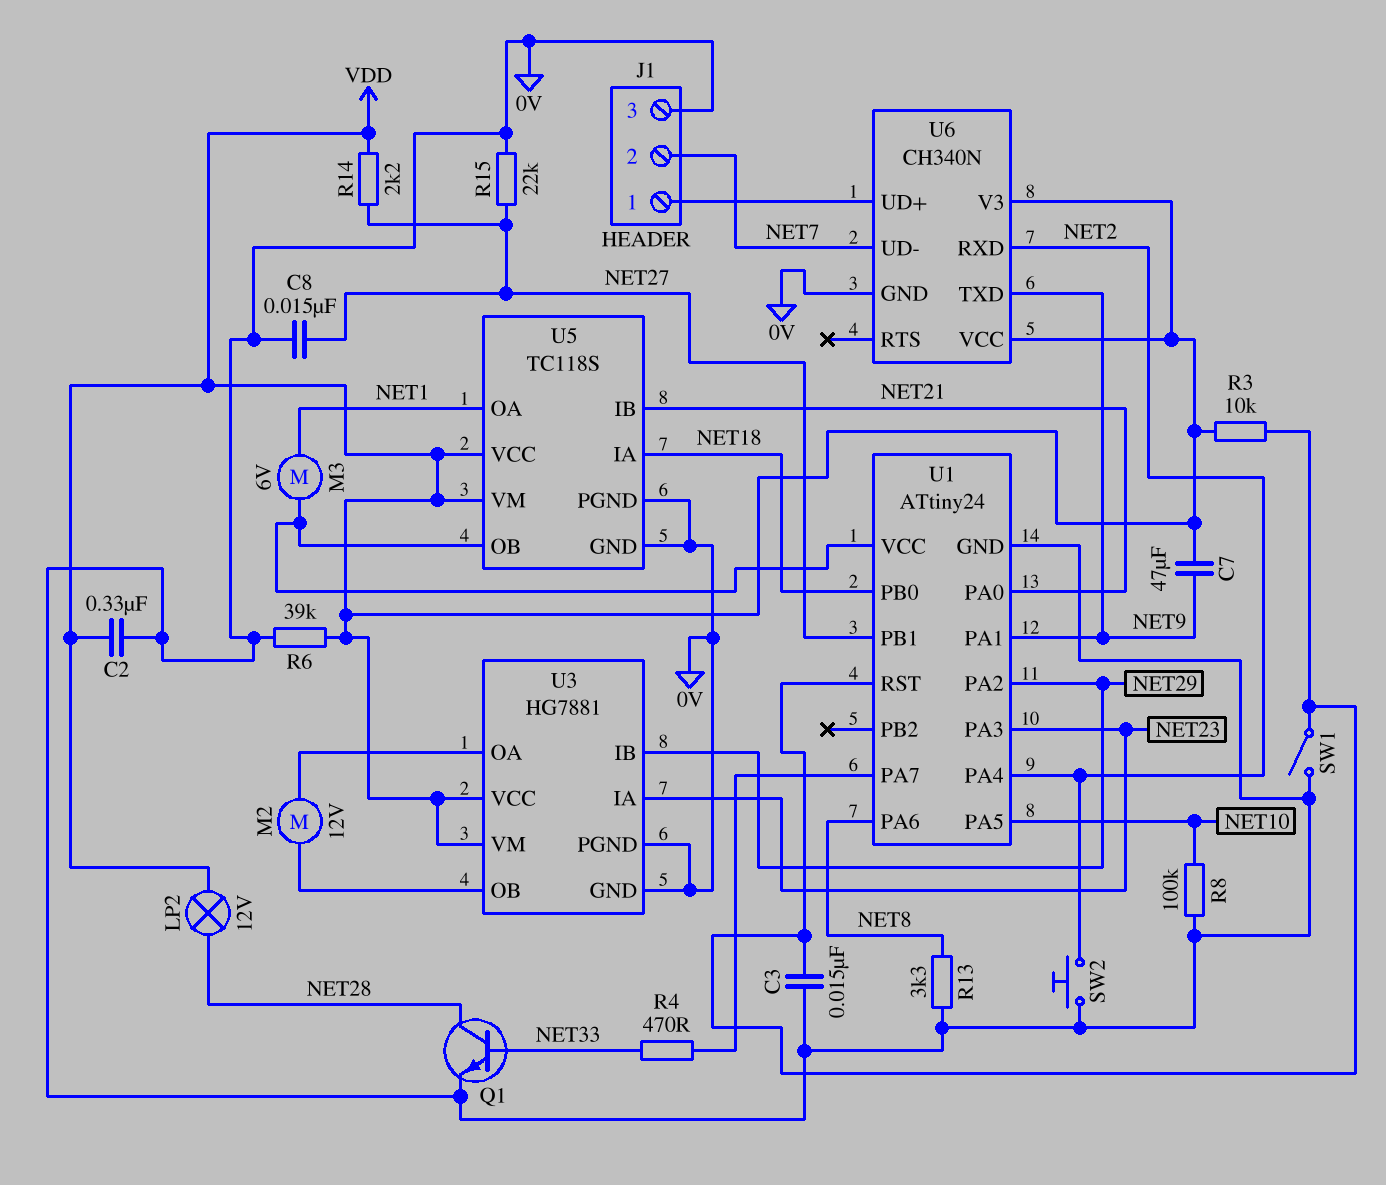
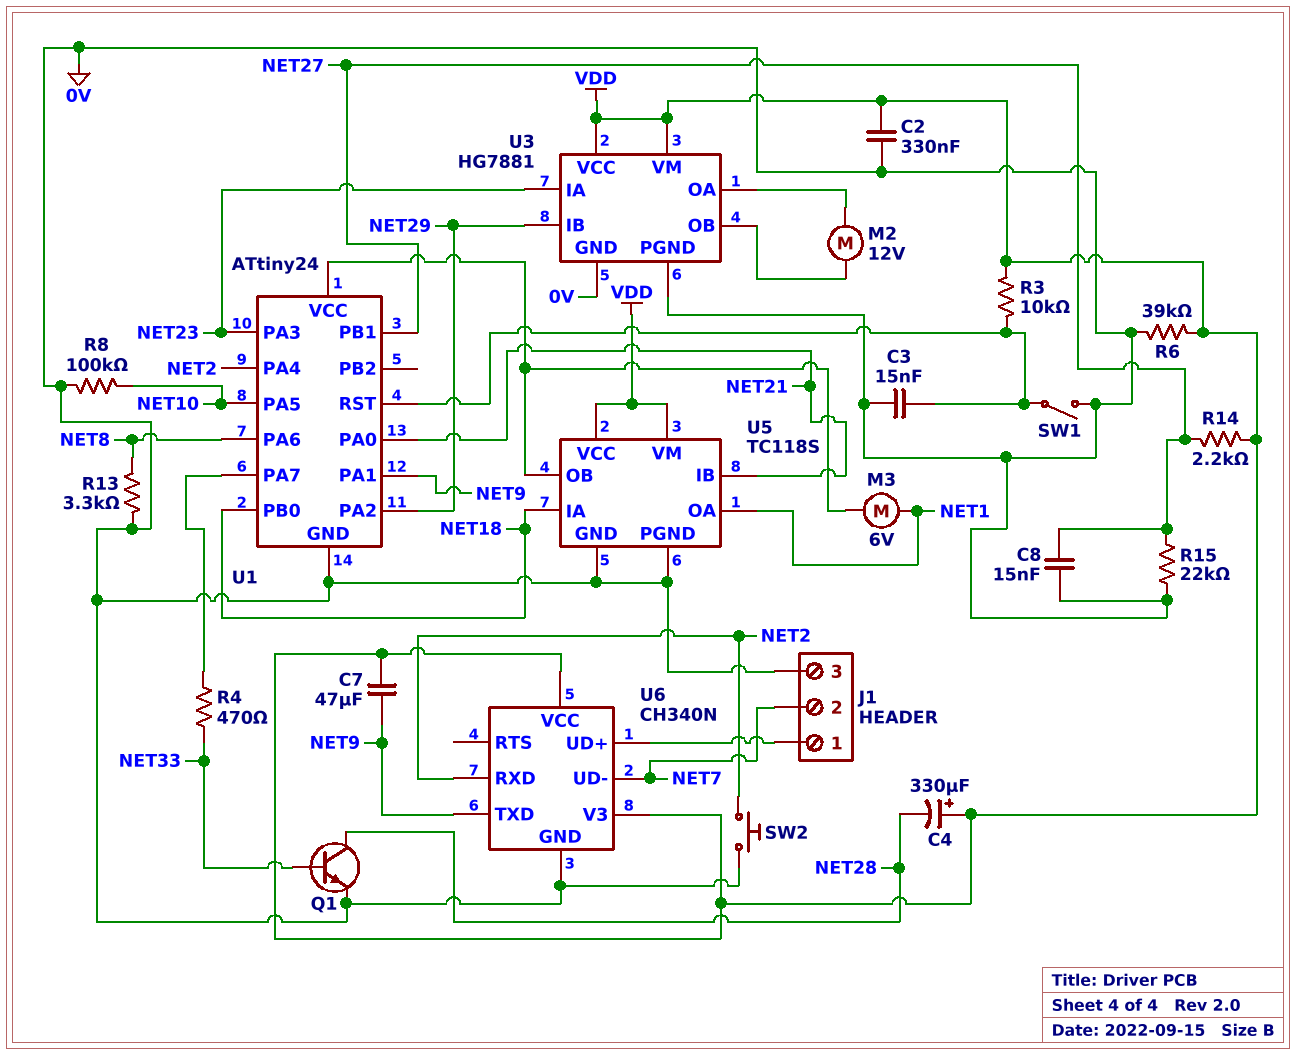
C4: none -> 330uF (plus VDD, minus NET28)
LP2: lamp 12V (NET28, VDD) -> none

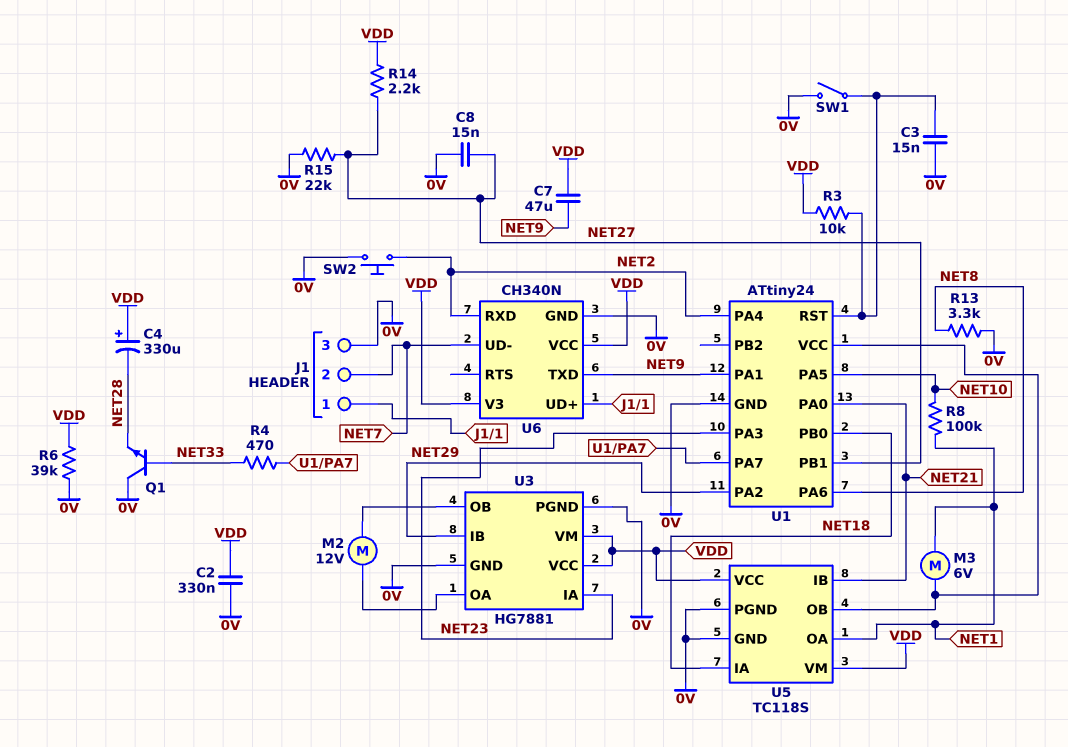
Q1: NPN (B NET33, C NET28, E 0V) -> NPN (B NET33, C 0V, E NET28)
R8: 100k (0V, NET10) -> 100k (NET1, NET10)

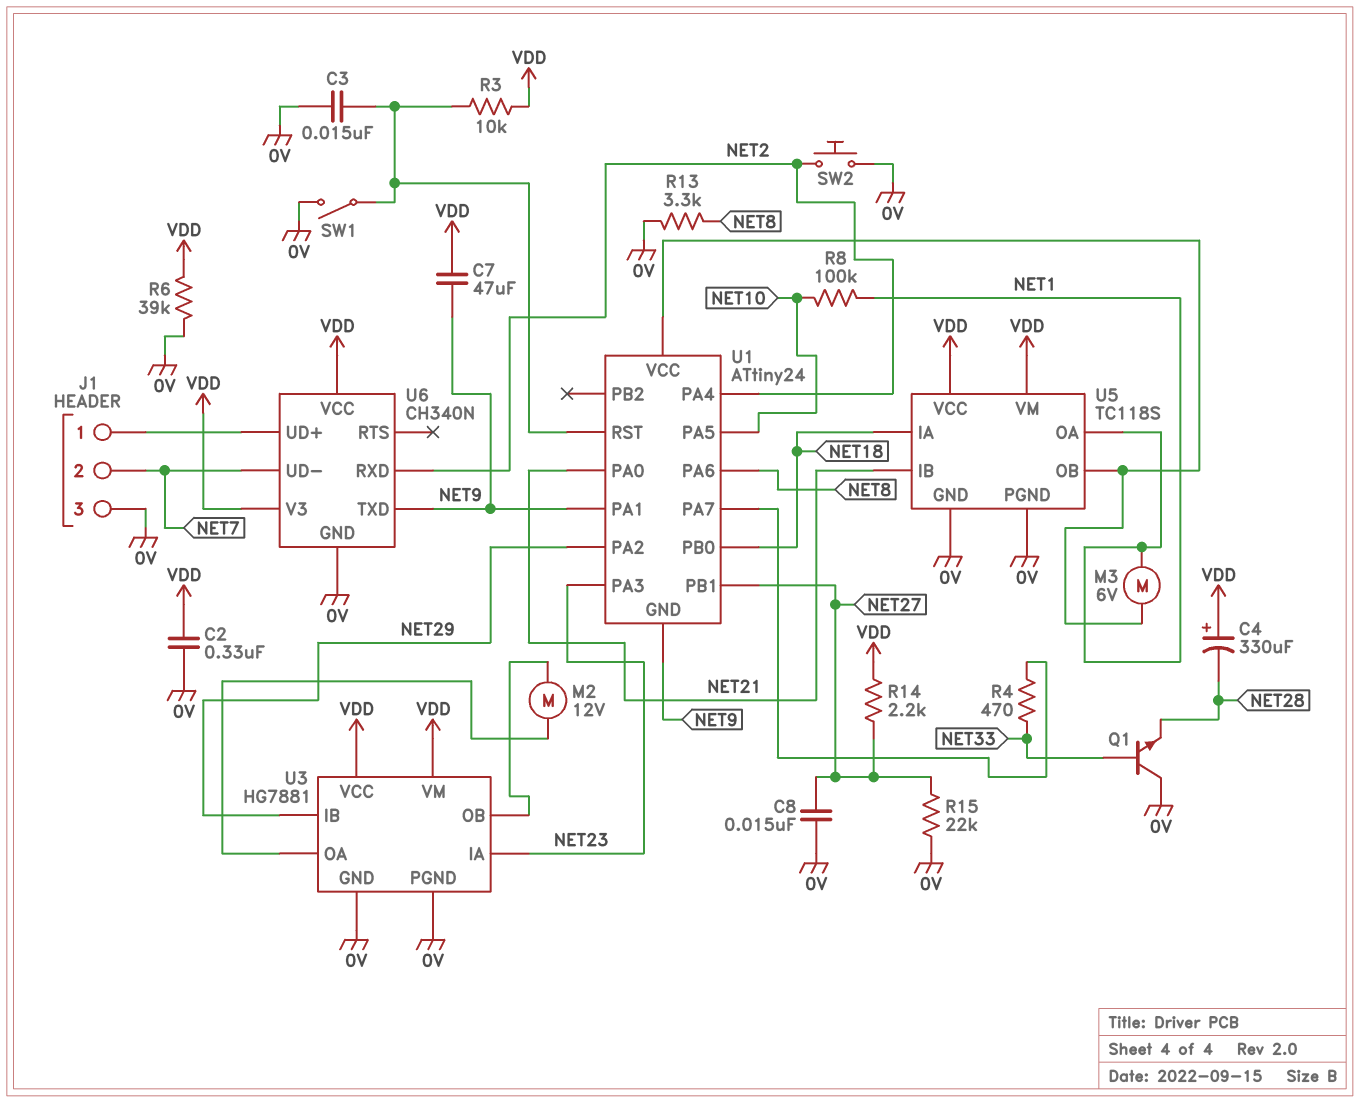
U1 pin GND: 0V -> NET9

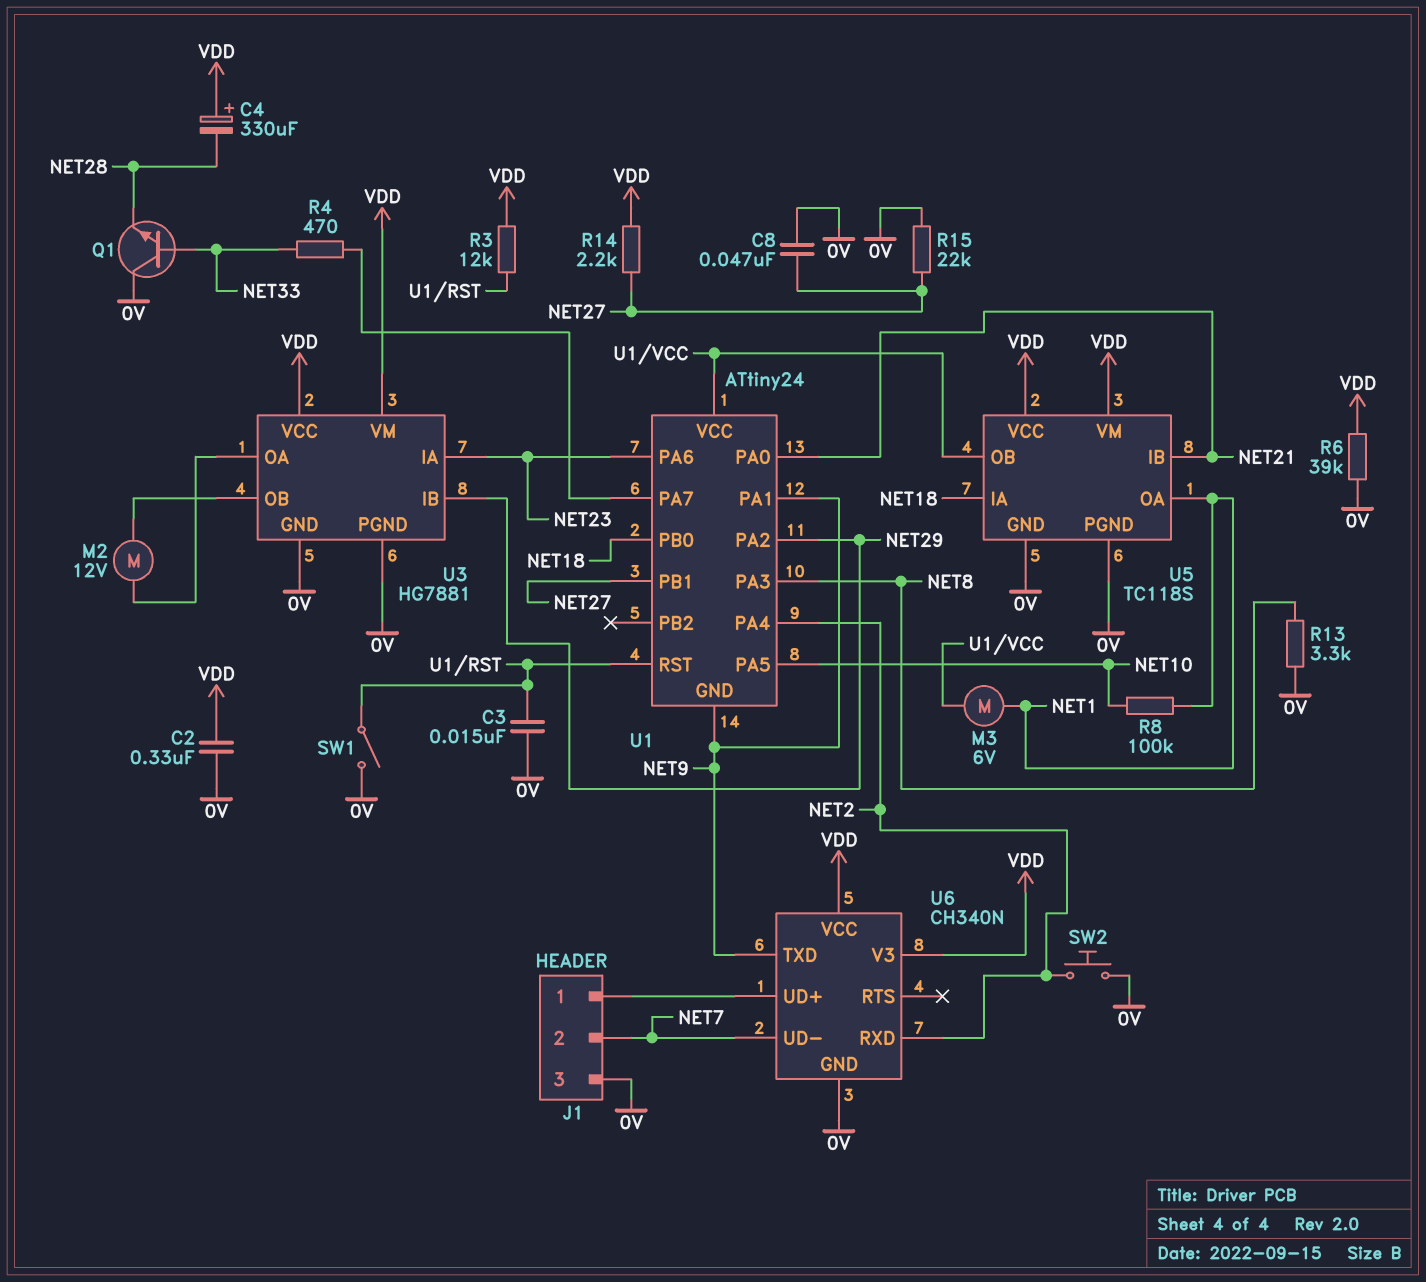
C7: 47uF (NET9, VDD) -> none
C8: 15nF (0V, NET27) -> 47nF (0V, NET27)
R3: 10k (U1/RST, VDD) -> 12k (U1/RST, VDD)
U1 pin PA3: NET23 -> NET8
U1 pin PA6: NET8 -> NET23

